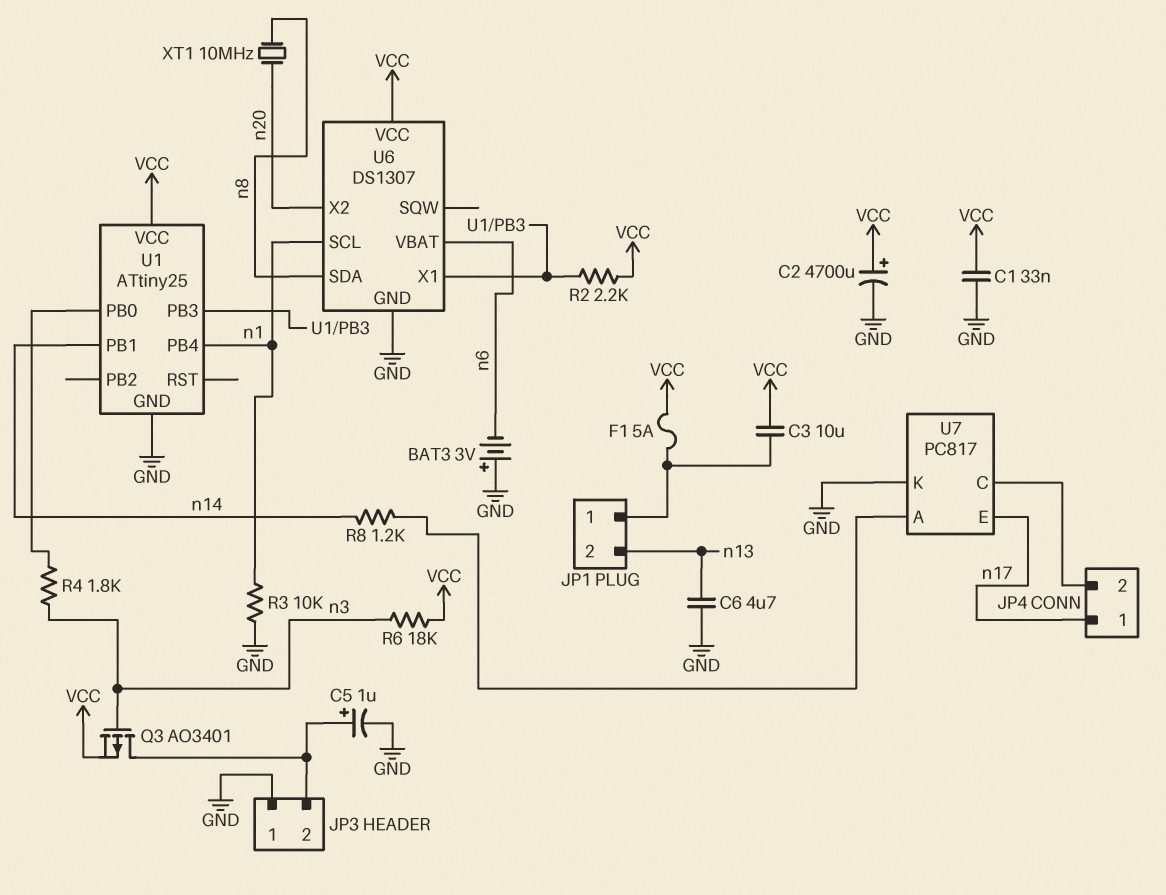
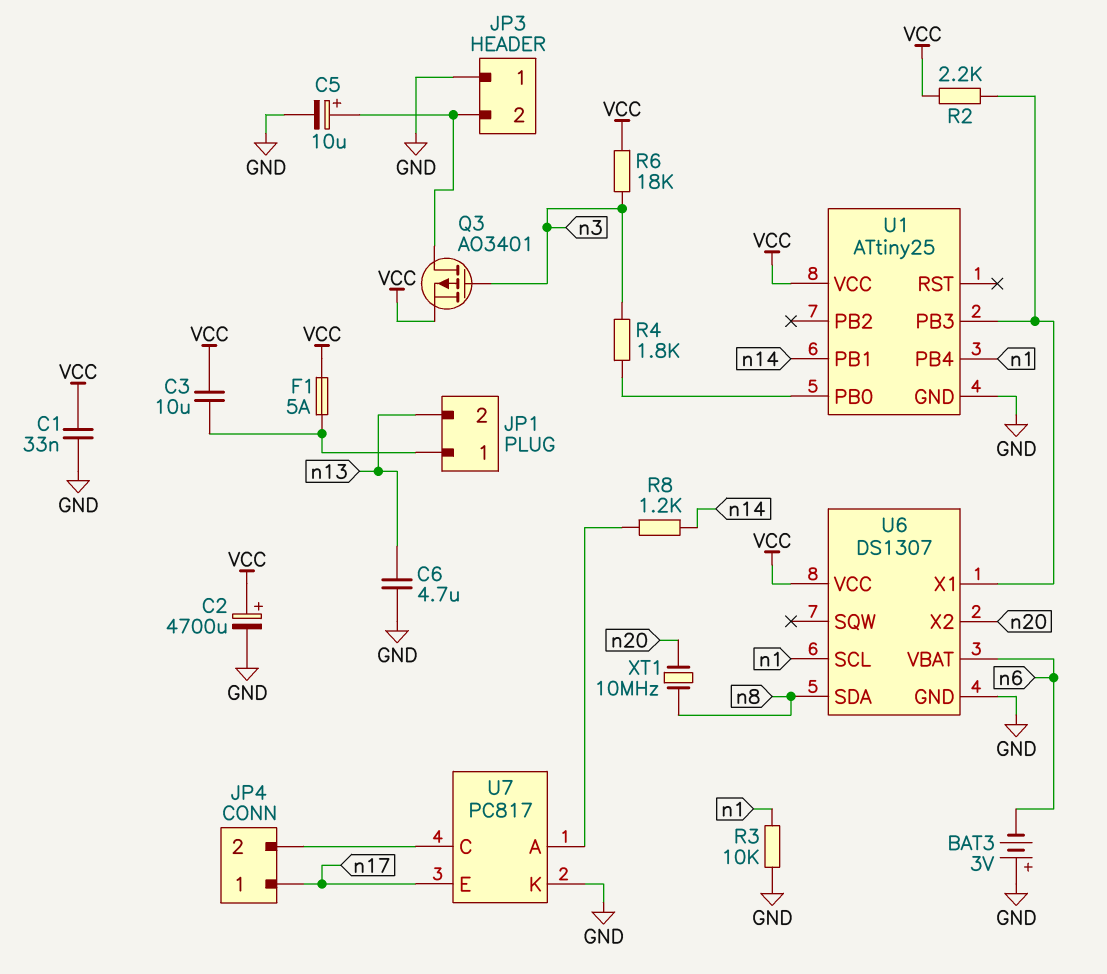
C5: 1uF (plus JP3/2, minus GND) -> 10uF (plus JP3/2, minus GND)

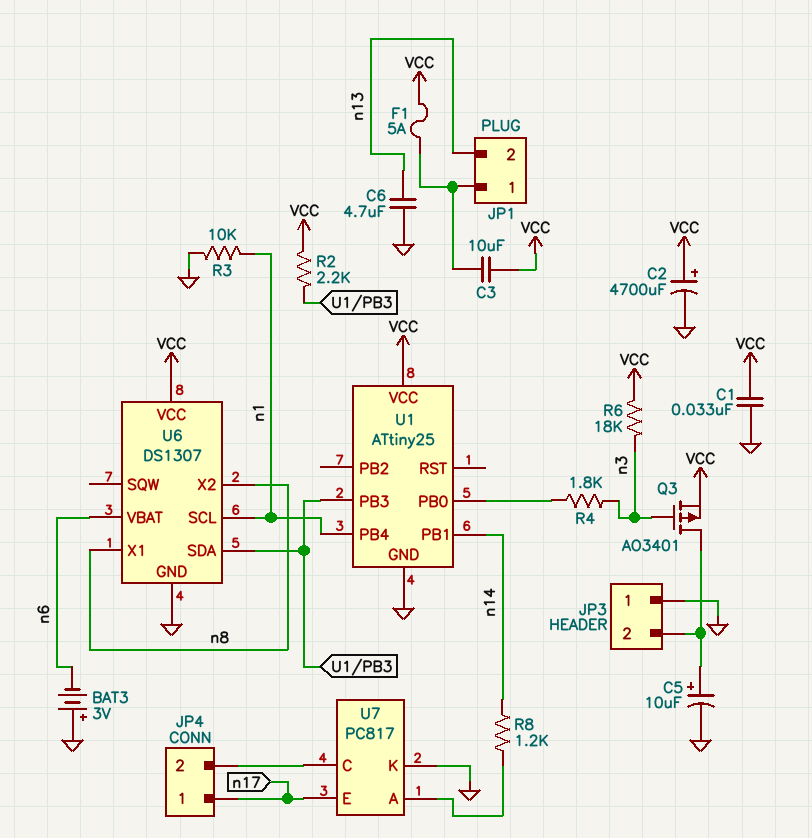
U6 pin SDA: n8 -> U1/PB3
U6 pin X1: U1/PB3 -> n8
U6 pin X2: n20 -> n8
XT1: 10MHz (n8, n20) -> none

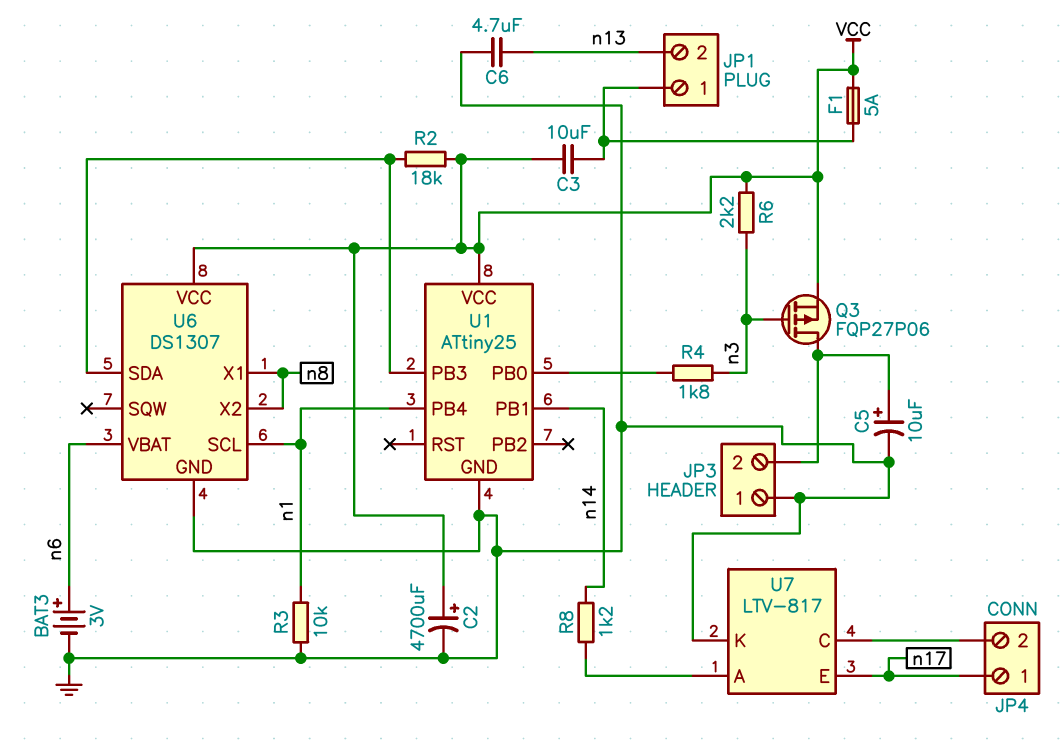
BAT3: 3V (plus GND, minus n6) -> 3V (plus n6, minus GND)
C1: 33nF (GND, VCC) -> none
Q3: PMOS AO3401 (G n3, D JP3/2, S VCC) -> PMOS FQP27P06 (G n3, D JP3/2, S VCC)
R2: 2.2k (U1/PB3, VCC) -> 18k (U1/PB3, VCC)
R6: 18k (VCC, n3) -> 2.2k (VCC, n3)
U7: PC817 -> LTV-817

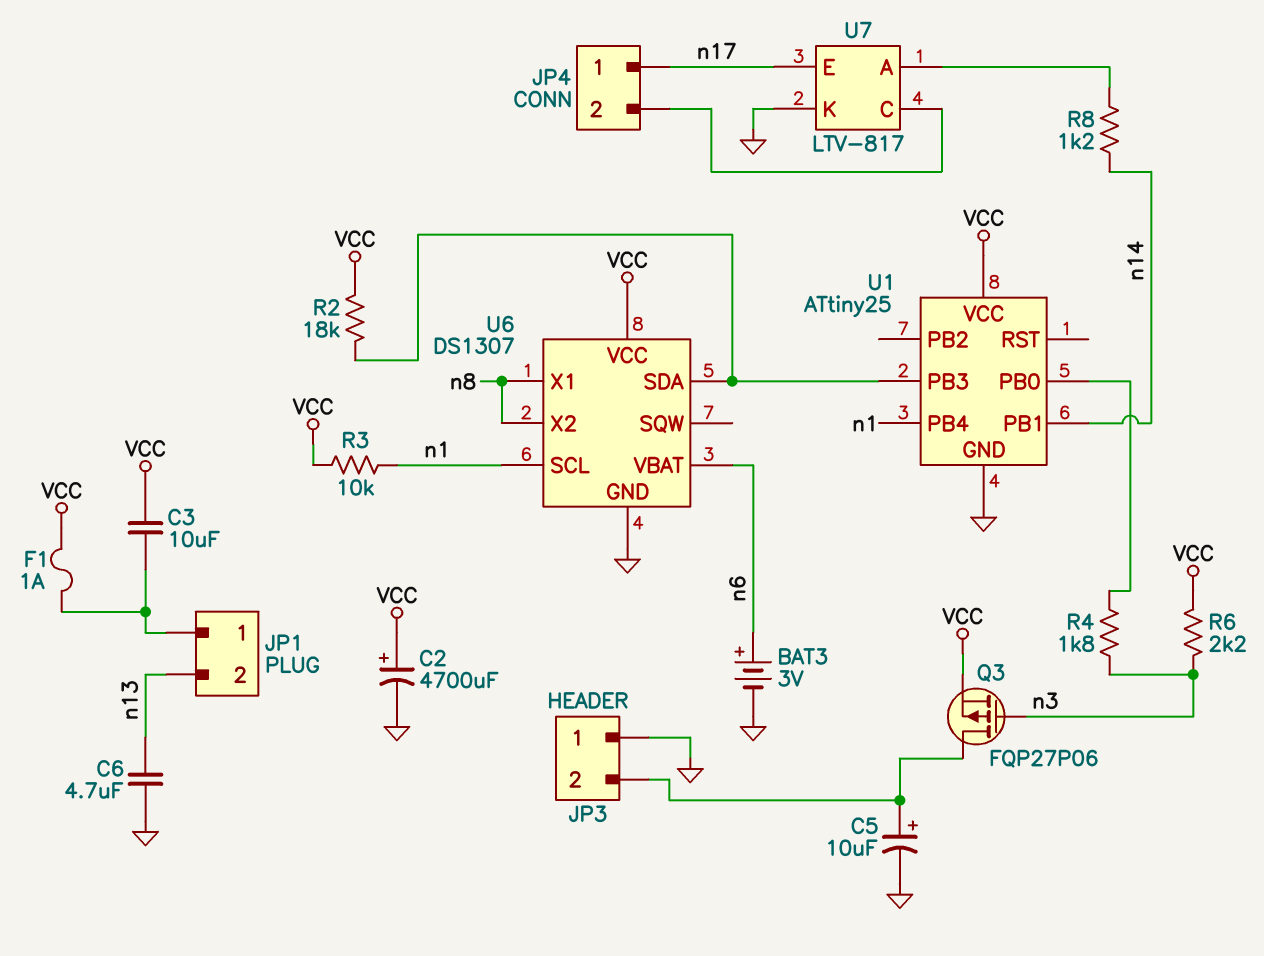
F1: 5A (JP1/1, VCC) -> 1A (JP1/1, VCC)
R3: 10k (GND, n1) -> 10k (VCC, n1)

